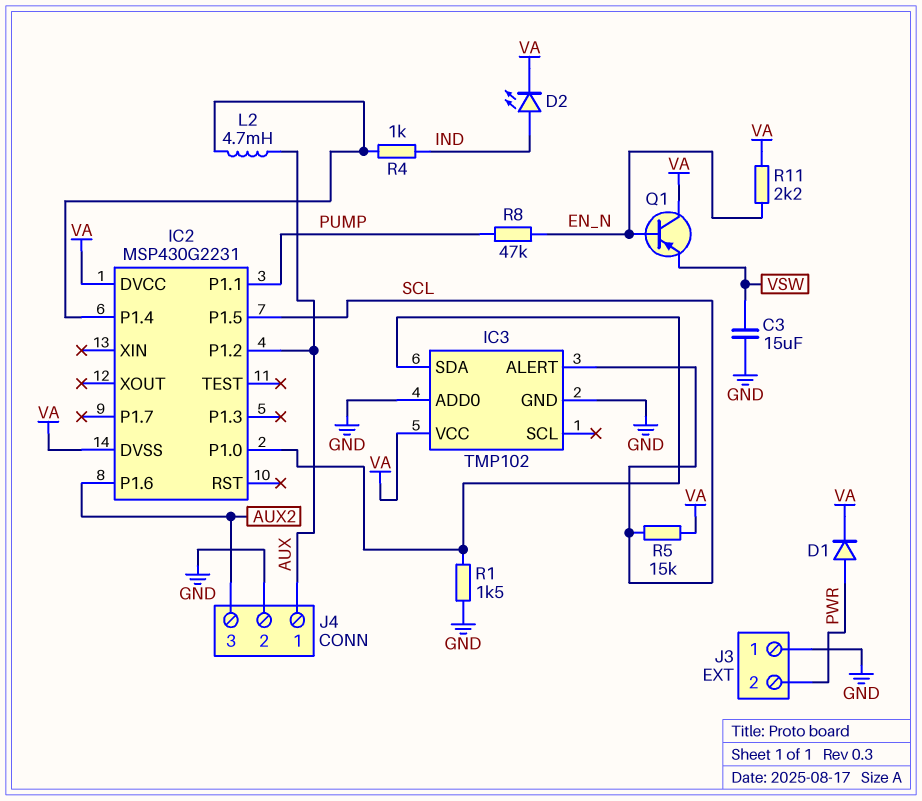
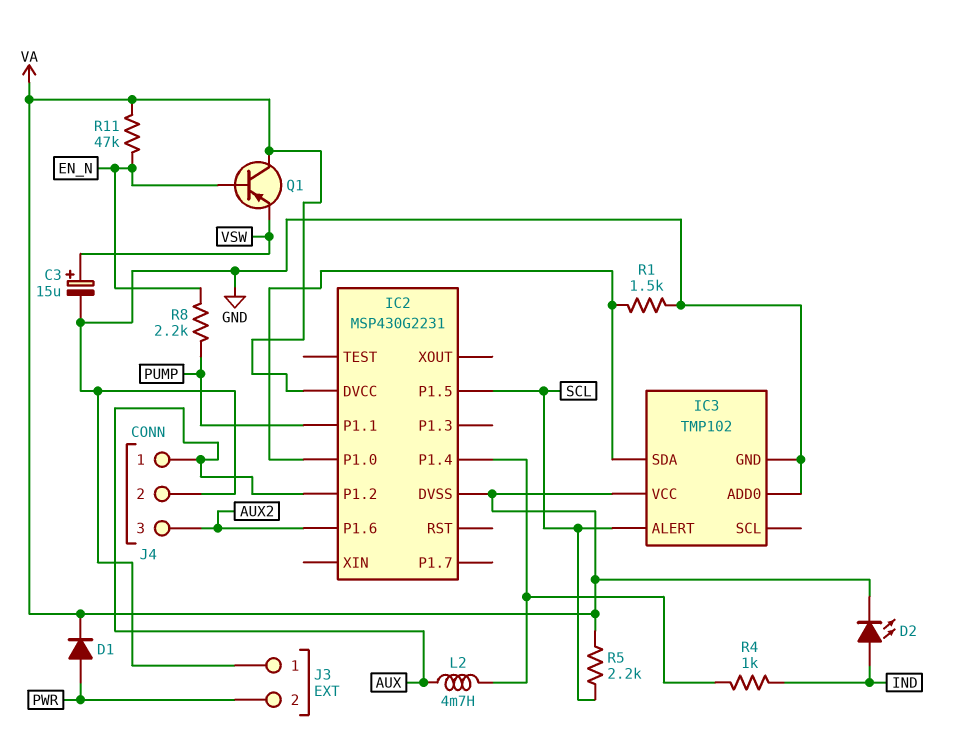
C3: 15uF (GND, VSW) -> 15uF (plus VSW, minus GND)
R5: 15k (SCL, VA) -> 2.2k (SCL, VA)
R8: 47k (EN_N, PUMP) -> 2.2k (EN_N, PUMP)
R11: 2.2k (EN_N, VA) -> 47k (EN_N, VA)

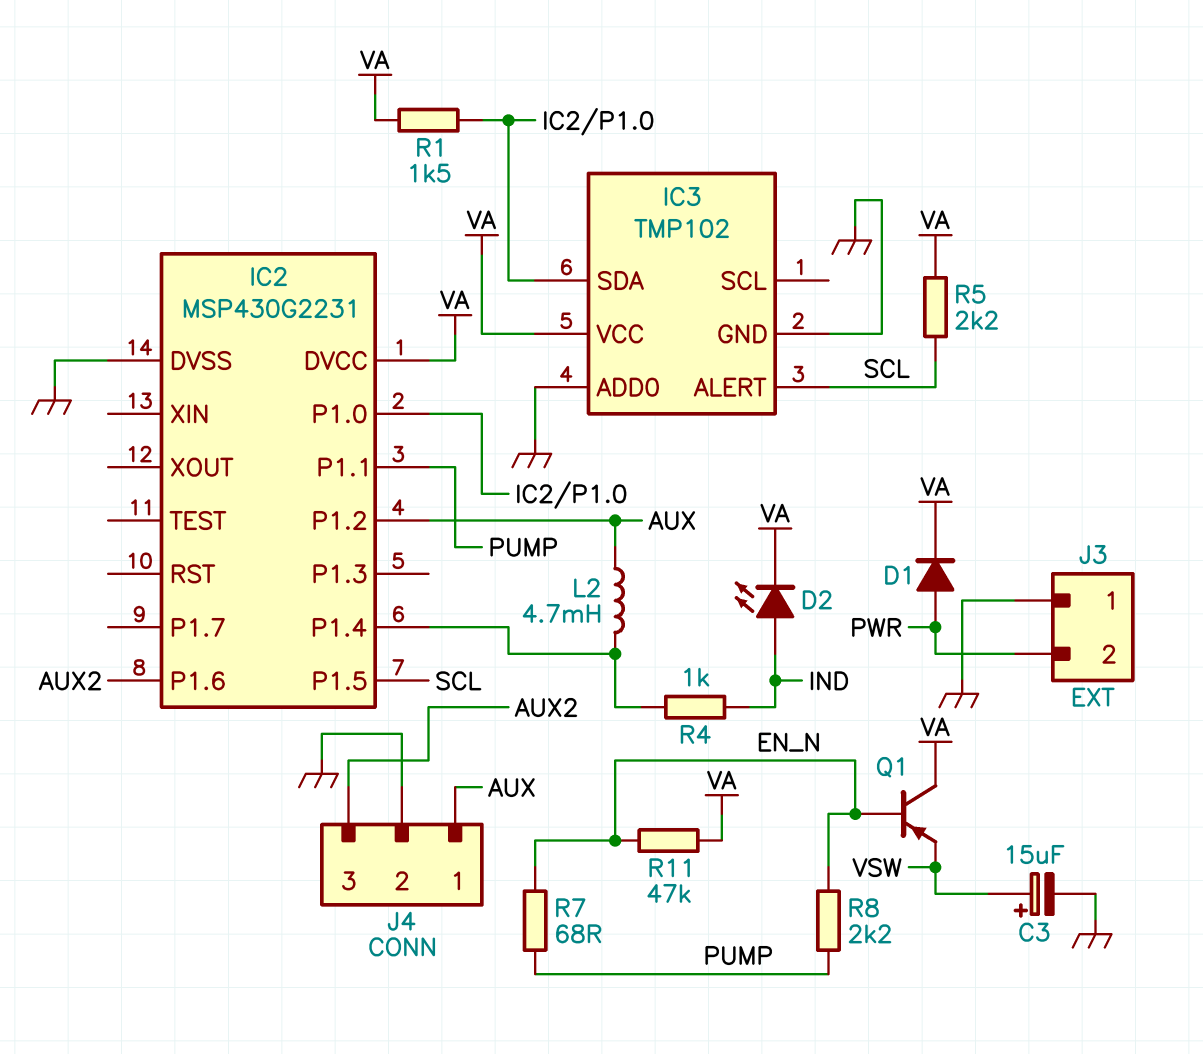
IC2 pin DVSS: VA -> GND
R1: 1.5k (GND, IC2/P1.0) -> 1.5k (IC2/P1.0, VA)
R7: none -> 68 (EN_N, PUMP)

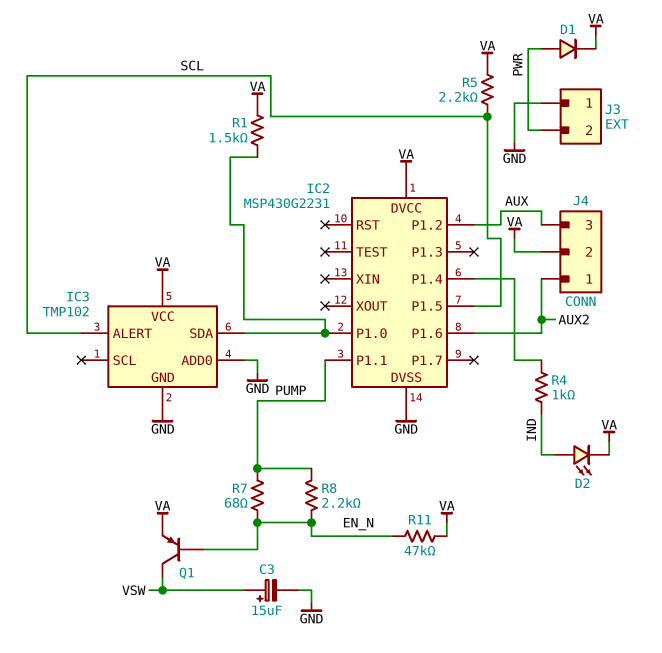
J4 pin 1: AUX -> AUX2
J4 pin 2: GND -> VA
J4 pin 3: AUX2 -> AUX
L2: 4.7mH (AUX, IC2/P1.4) -> none
Q1: PNP (B EN_N, C VA, E VSW) -> PNP (B EN_N, C VSW, E VA)

